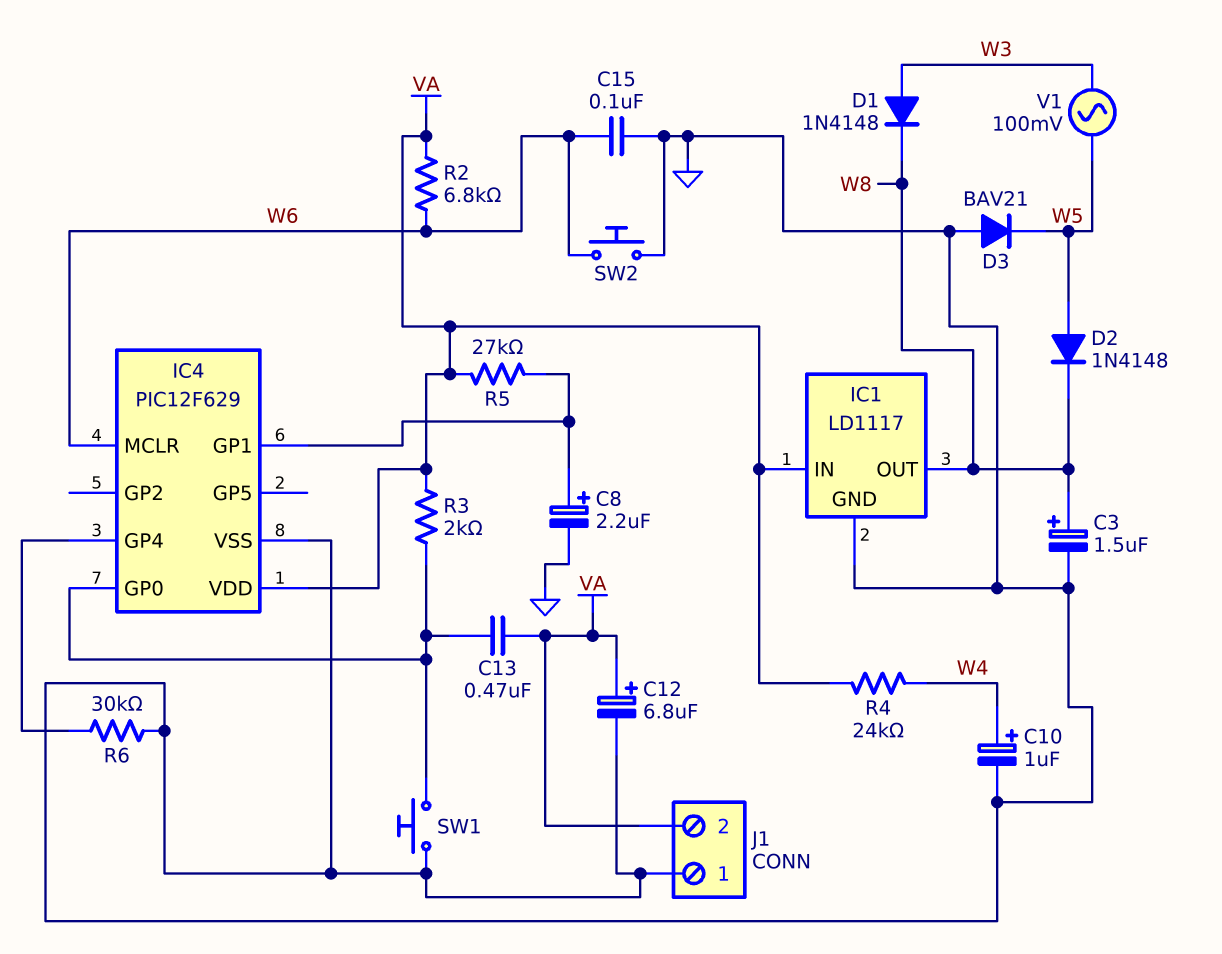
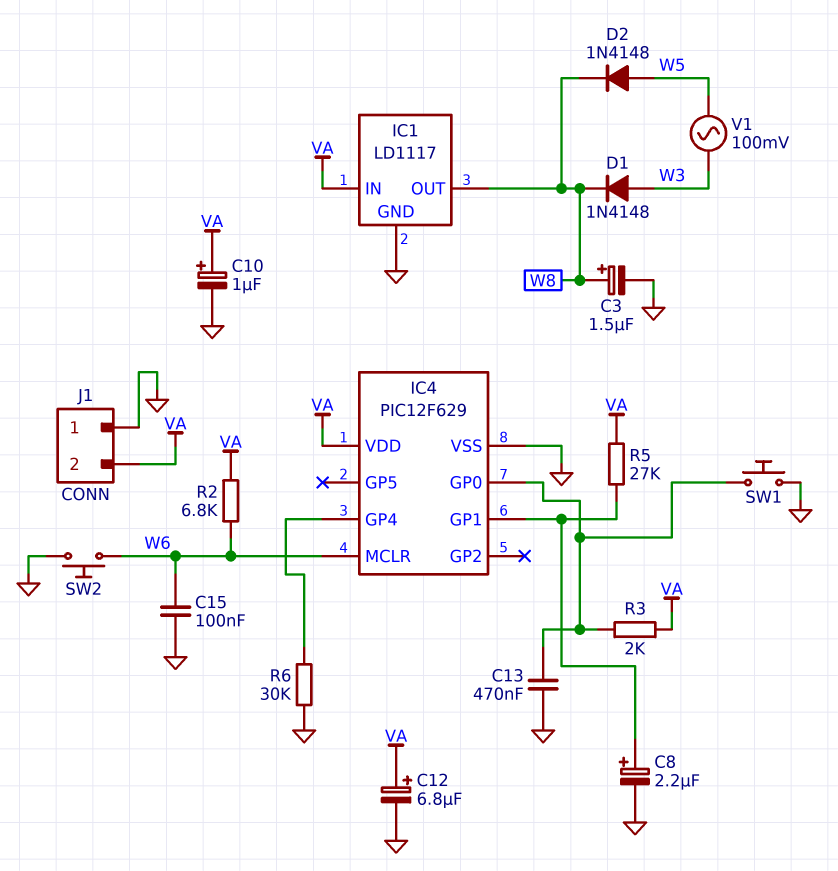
C10: 1uF (plus W4, minus GND) -> 1uF (plus VA, minus GND)
C13: 470nF (IC4/GP0, VA) -> 470nF (GND, IC4/GP0)
D3: diode BAV21 (A GND, K W5) -> none
R4: 24k (VA, W4) -> none

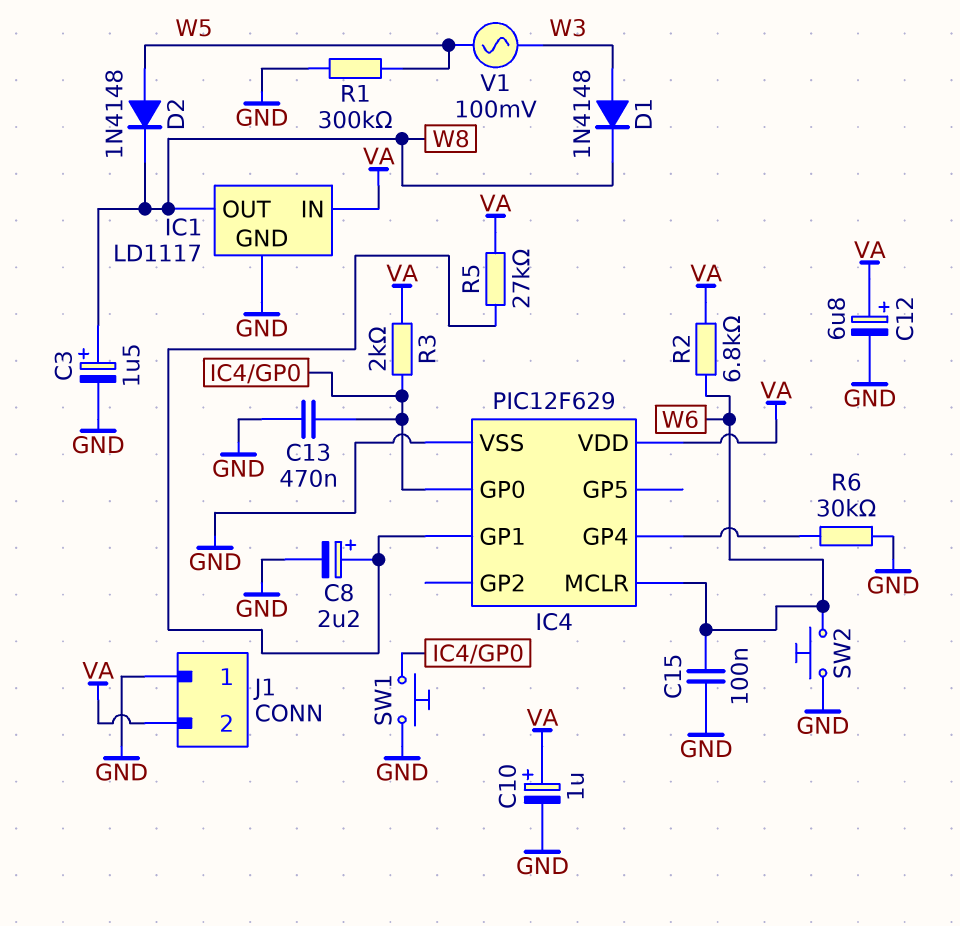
R1: none -> 300k (GND, W5)

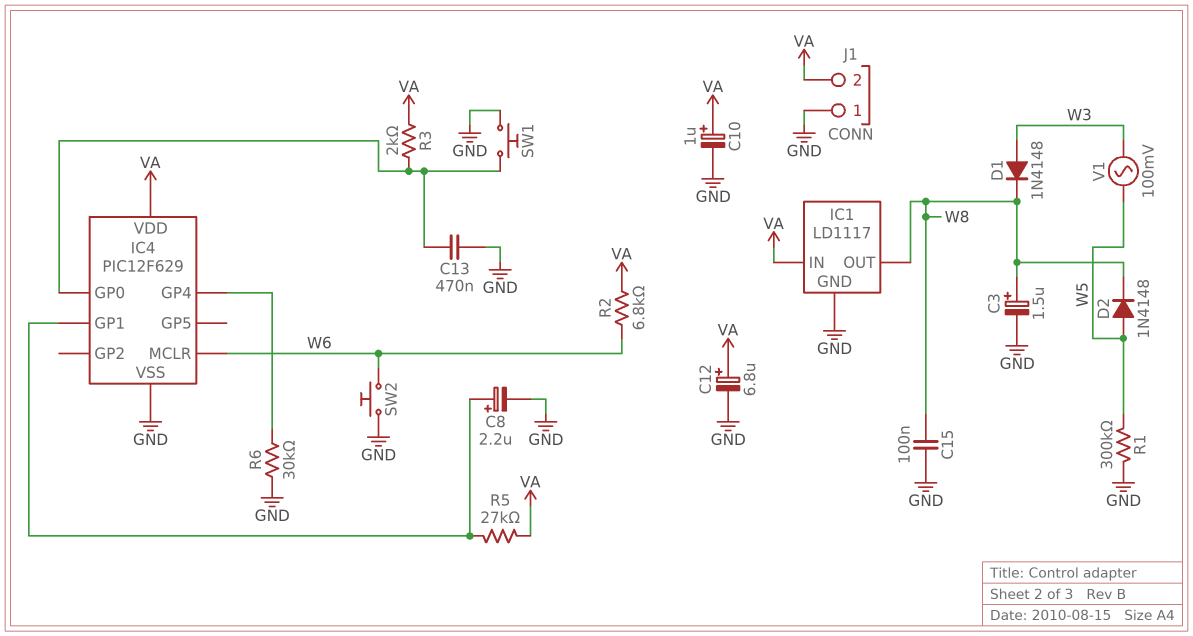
C15: 100nF (GND, W6) -> 100nF (GND, W8)

